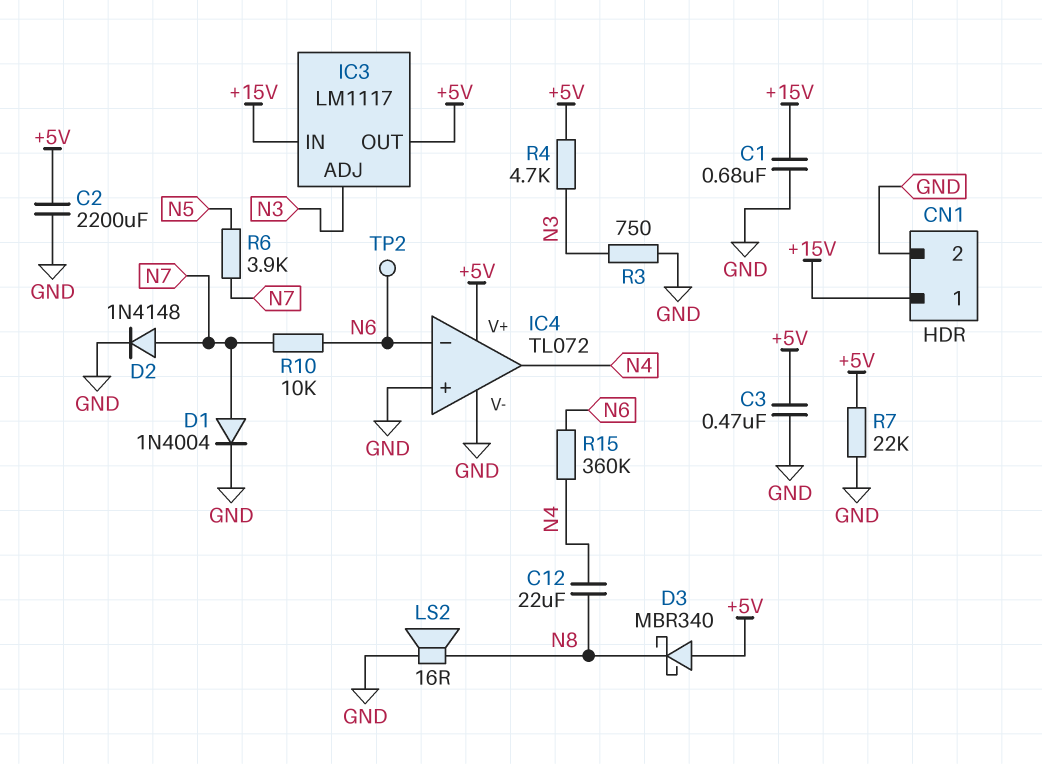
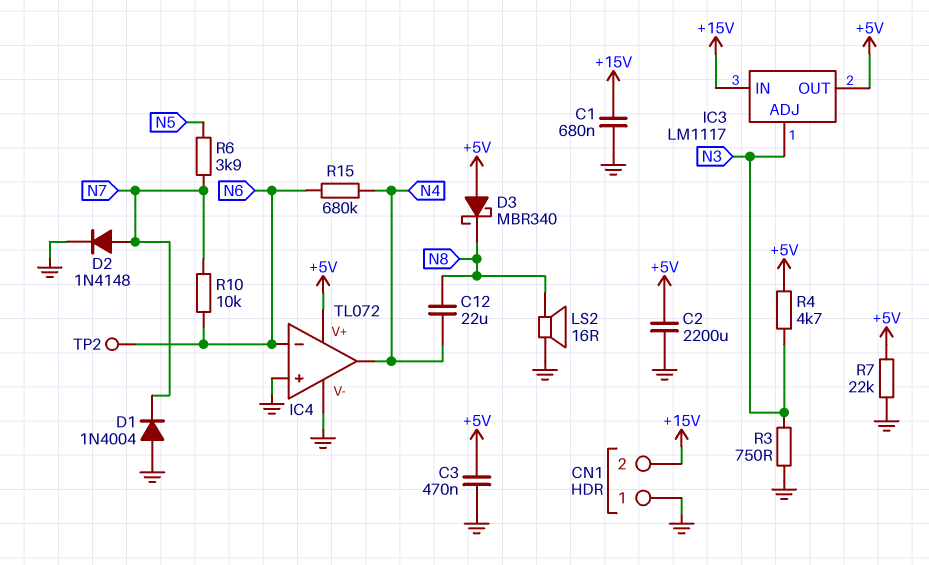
CN1 pin 1: +15V -> GND
CN1 pin 2: GND -> +15V
D1: diode 1N4004 (A N7, K GND) -> diode 1N4004 (A GND, K N7)
R15: 360k (N4, N6) -> 680k (N4, N6)

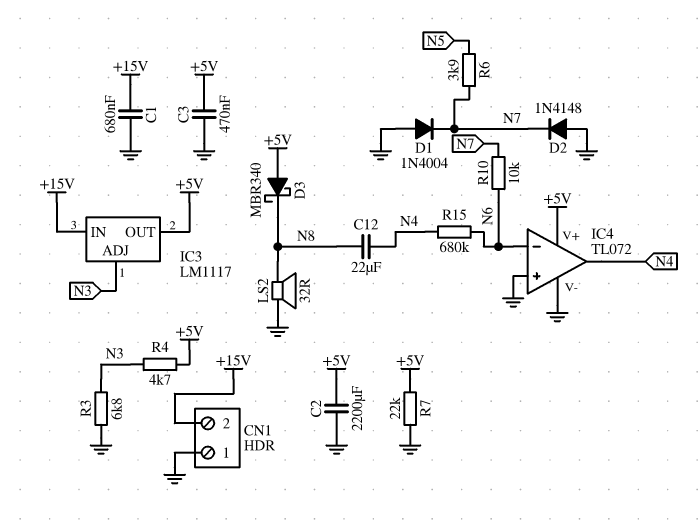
D2: diode 1N4148 (A N7, K GND) -> diode 1N4148 (A GND, K N7)
LS2: speaker 16R (GND, N8) -> speaker 32R (GND, N8)
R3: 750 (GND, N3) -> 6.8k (GND, N3)
TP2: test point (N6) -> none

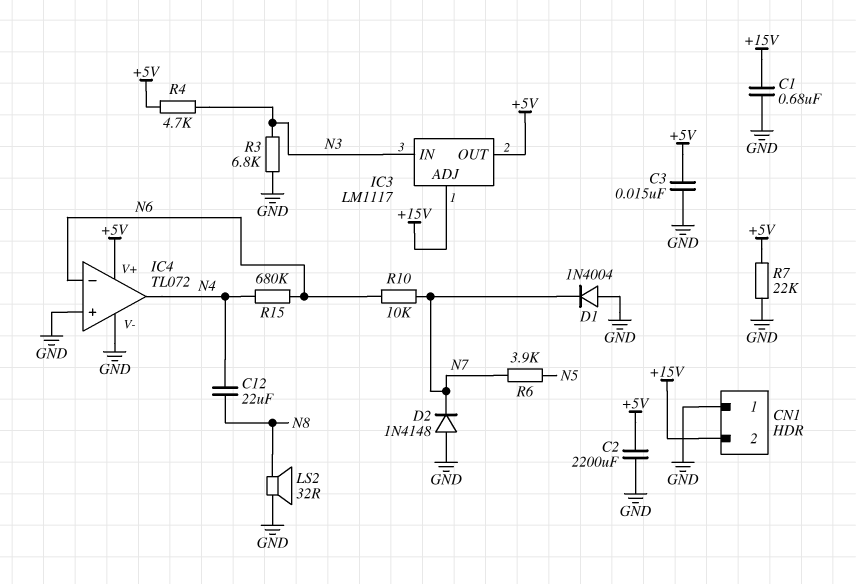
C3: 470nF (+5V, GND) -> 15nF (+5V, GND)
D3: schottky MBR340 (A +5V, K N8) -> none
IC3 pin ADJ: N3 -> +15V
IC3 pin IN: +15V -> N3

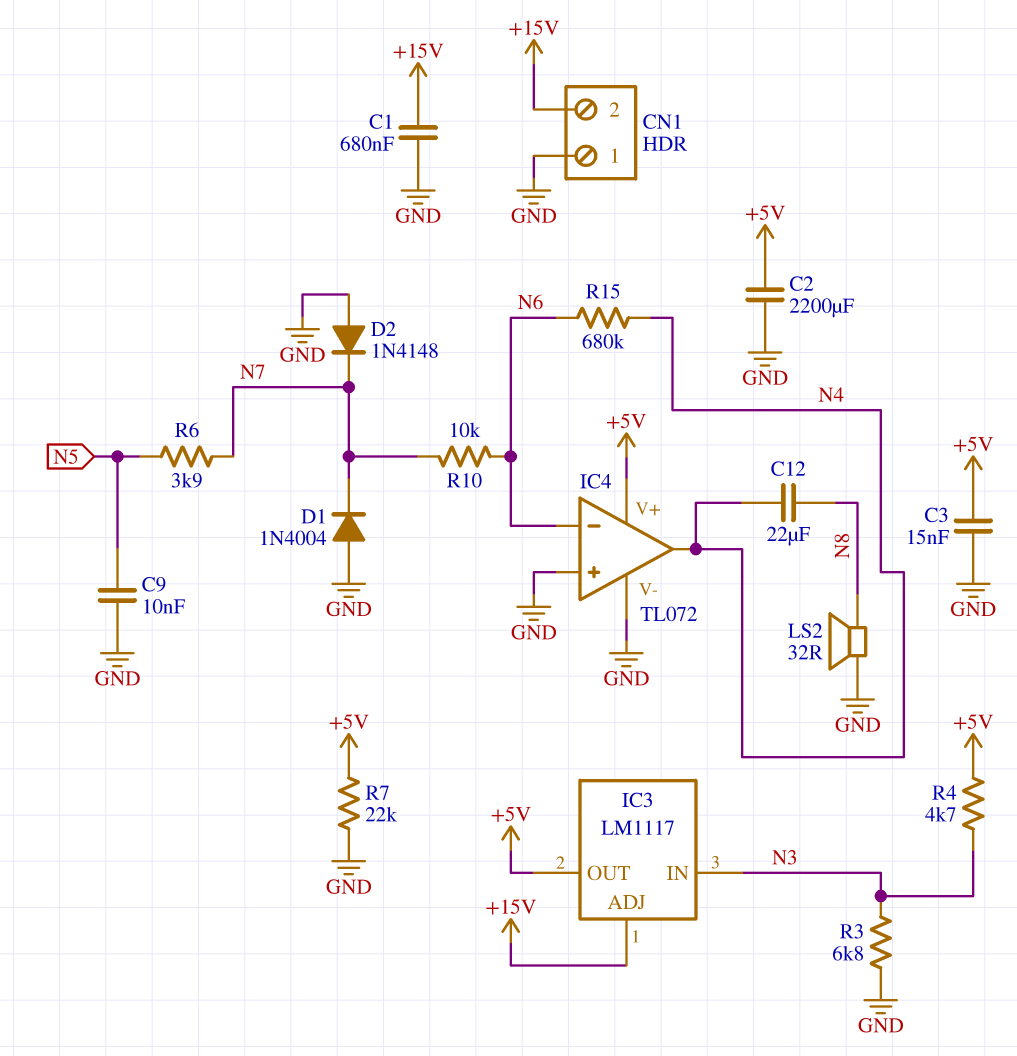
C9: none -> 10nF (GND, N5)

